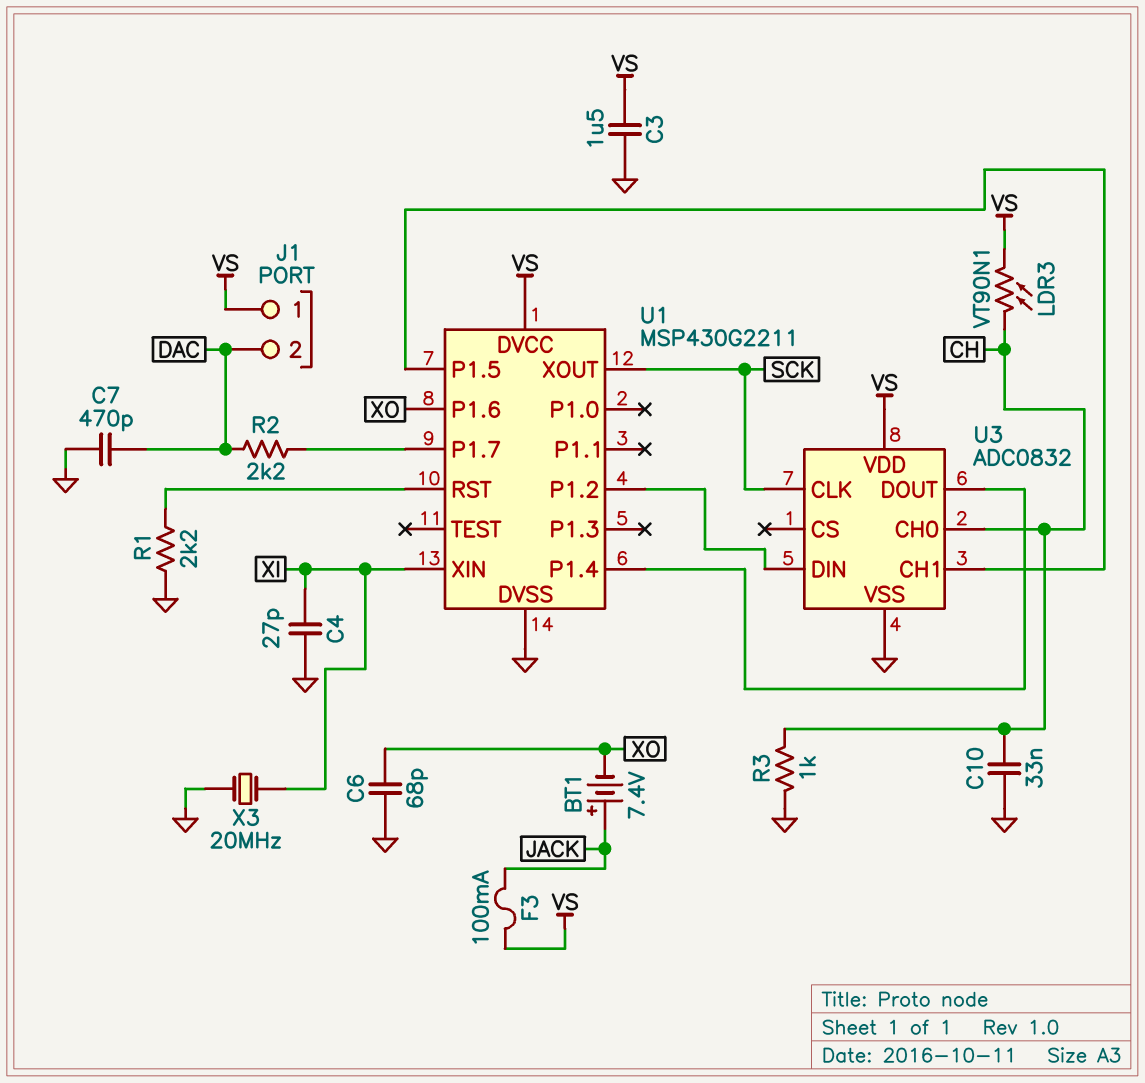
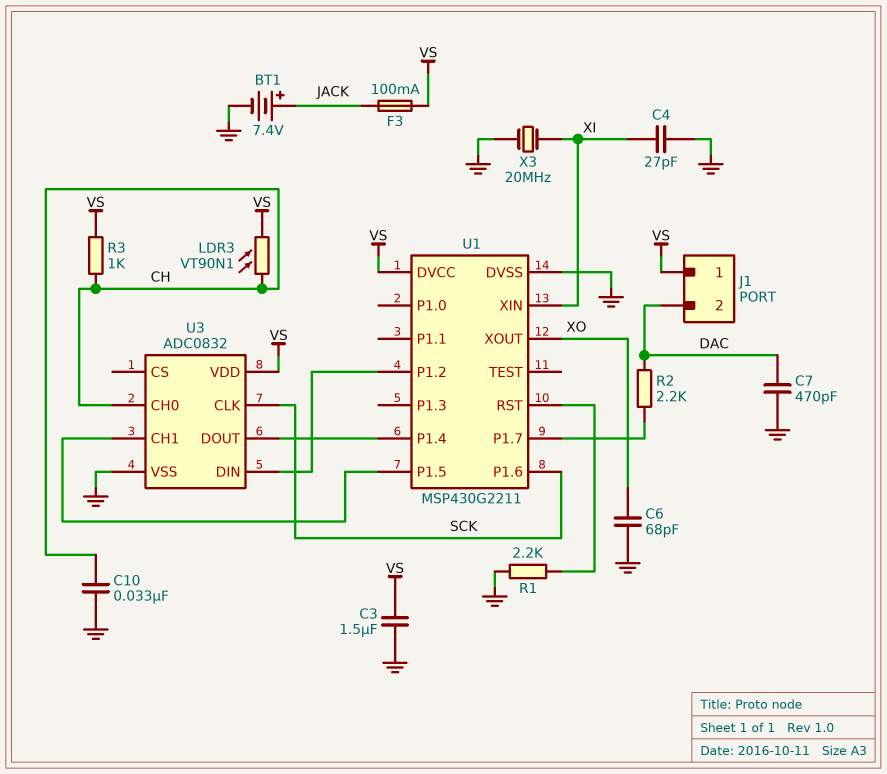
BT1: 7.4V (plus JACK, minus XO) -> 7.4V (plus JACK, minus GND)
R3: 1k (CH, GND) -> 1k (CH, VS)
U1 pin P1.6: XO -> SCK
U1 pin XOUT: SCK -> XO

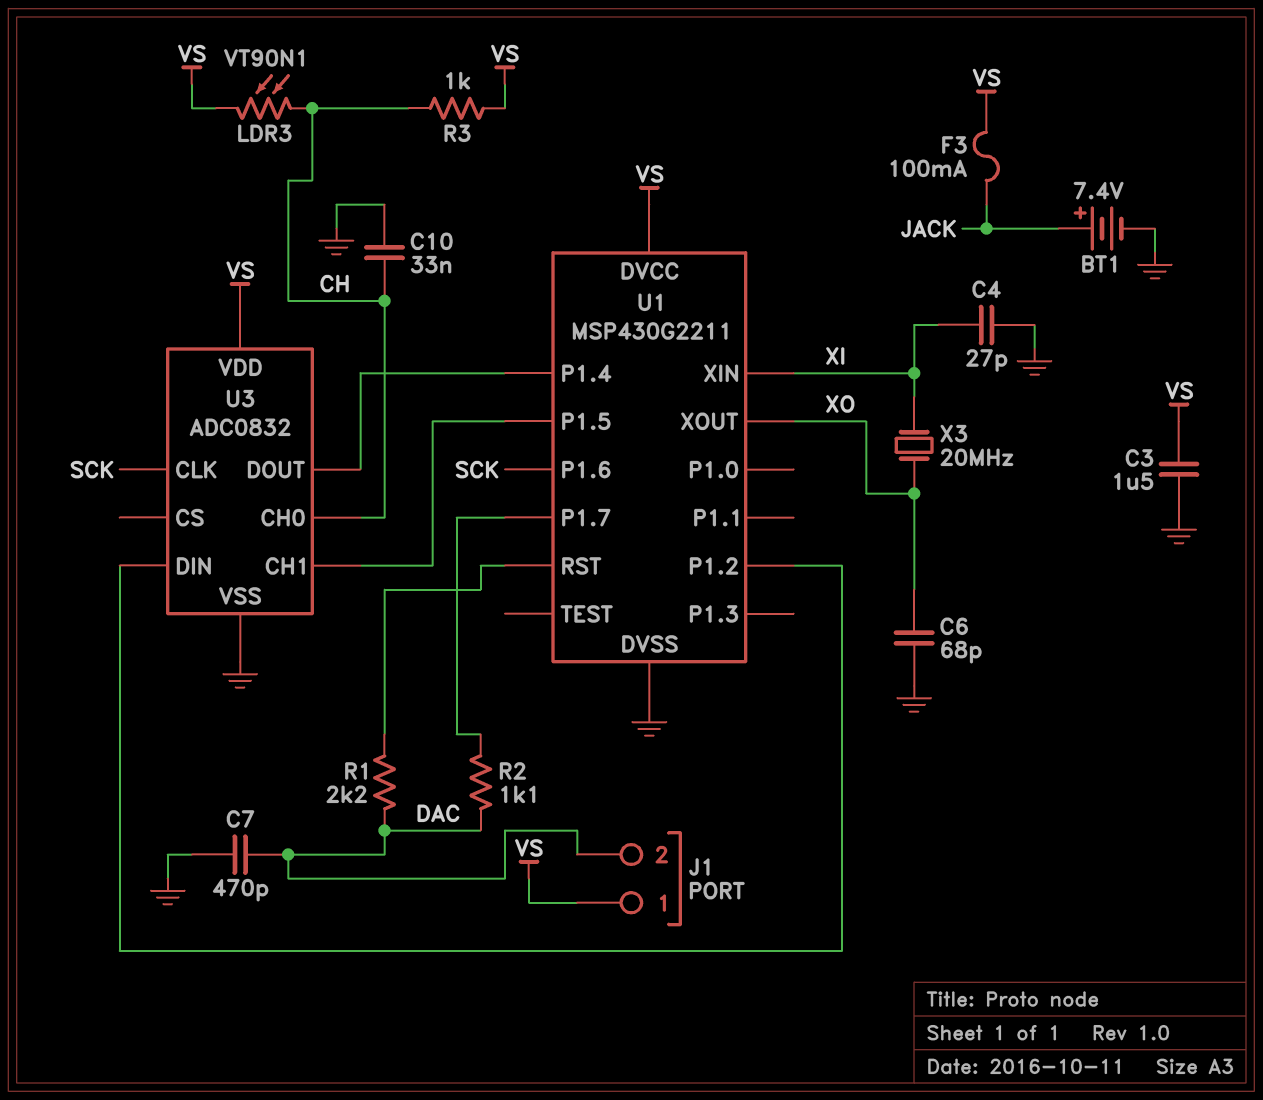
R1: 2.2k (GND, U1/RST) -> 2.2k (DAC, U1/RST)
R2: 2.2k (DAC, U1/P1.7) -> 1.1k (DAC, U1/P1.7)
X3: 20MHz (GND, XI) -> 20MHz (XI, XO)

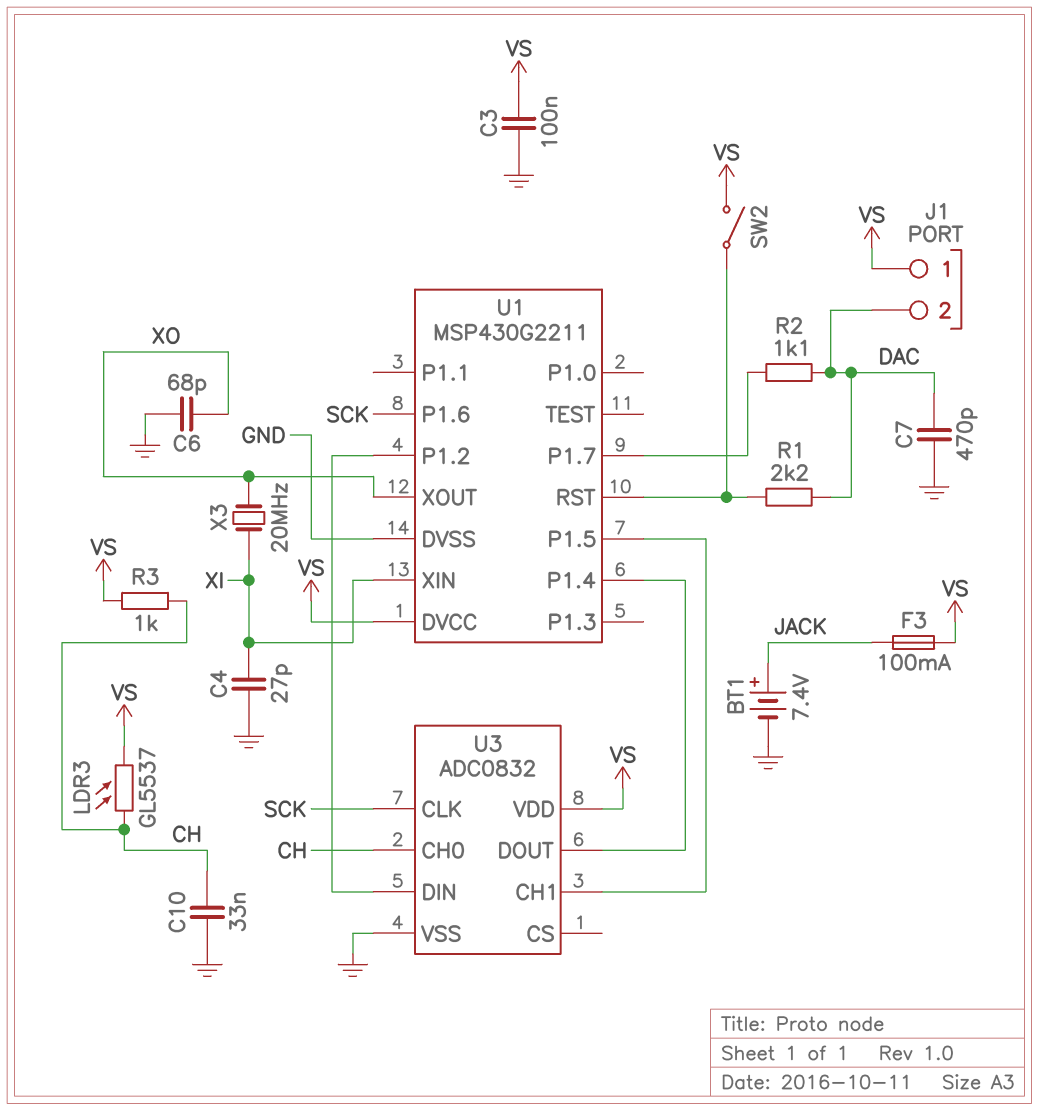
C3: 1.5uF (GND, VS) -> 100nF (GND, VS)
LDR3: VT90N1 (CH, VS) -> GL5537 (CH, VS)
SW2: none -> switch (U1/RST, VS)

